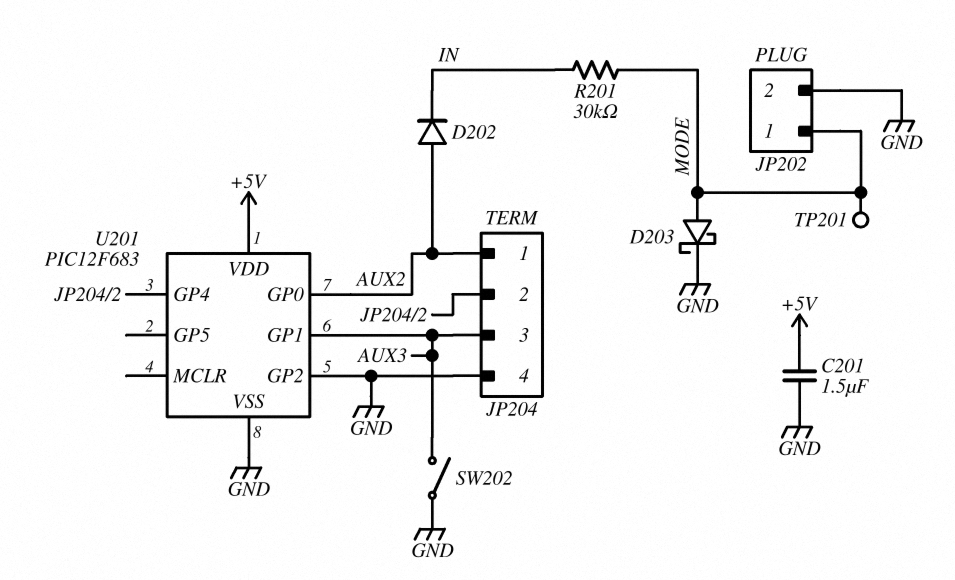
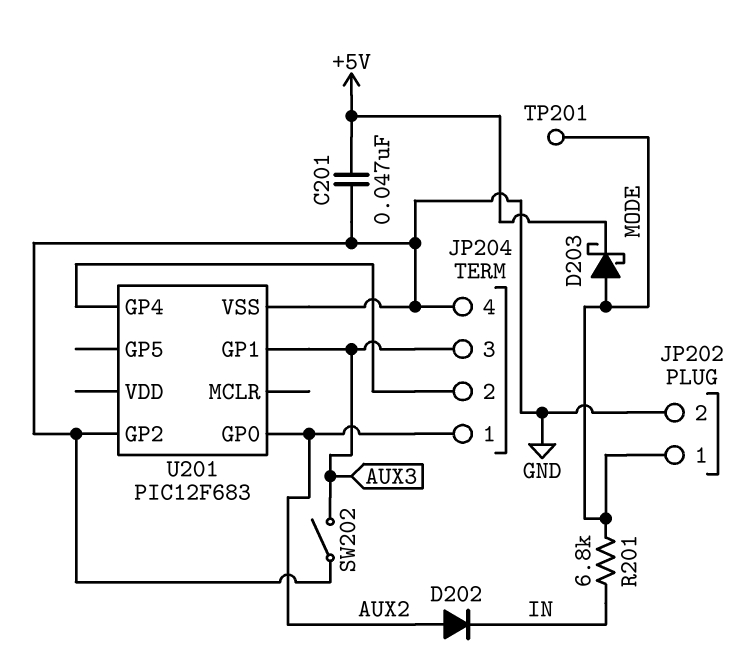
C201: 1.5uF (+5V, GND) -> 47nF (+5V, GND)
D203: schottky (A MODE, K GND) -> schottky (A MODE, K +5V)
R201: 30k (IN, MODE) -> 6.8k (IN, MODE)
U201 pin VDD: +5V -> none

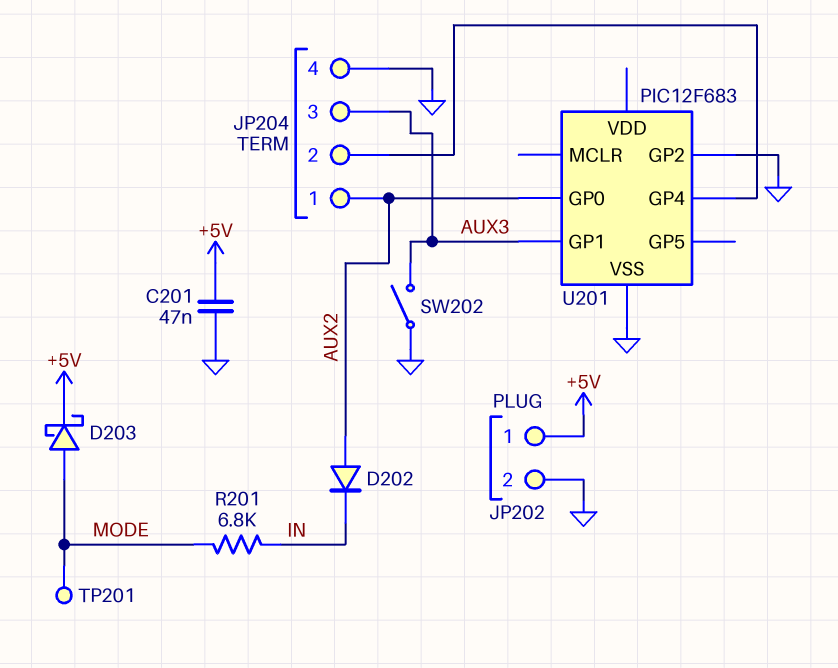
JP202 pin 1: MODE -> +5V

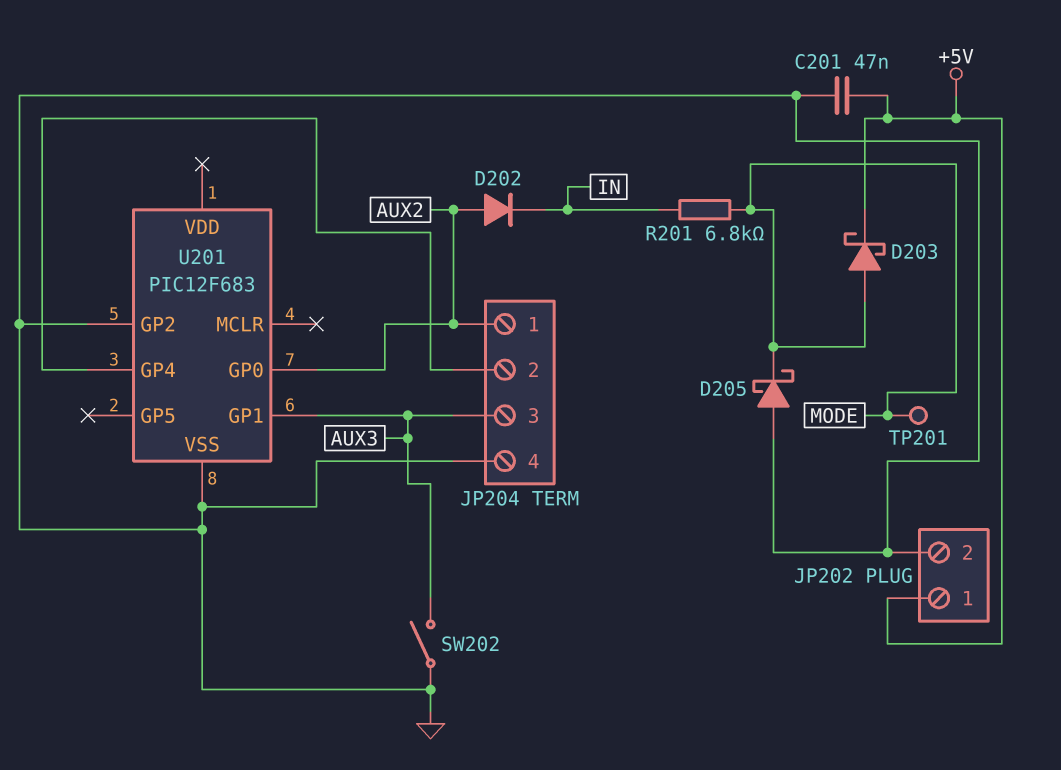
D205: none -> schottky (A GND, K MODE)

